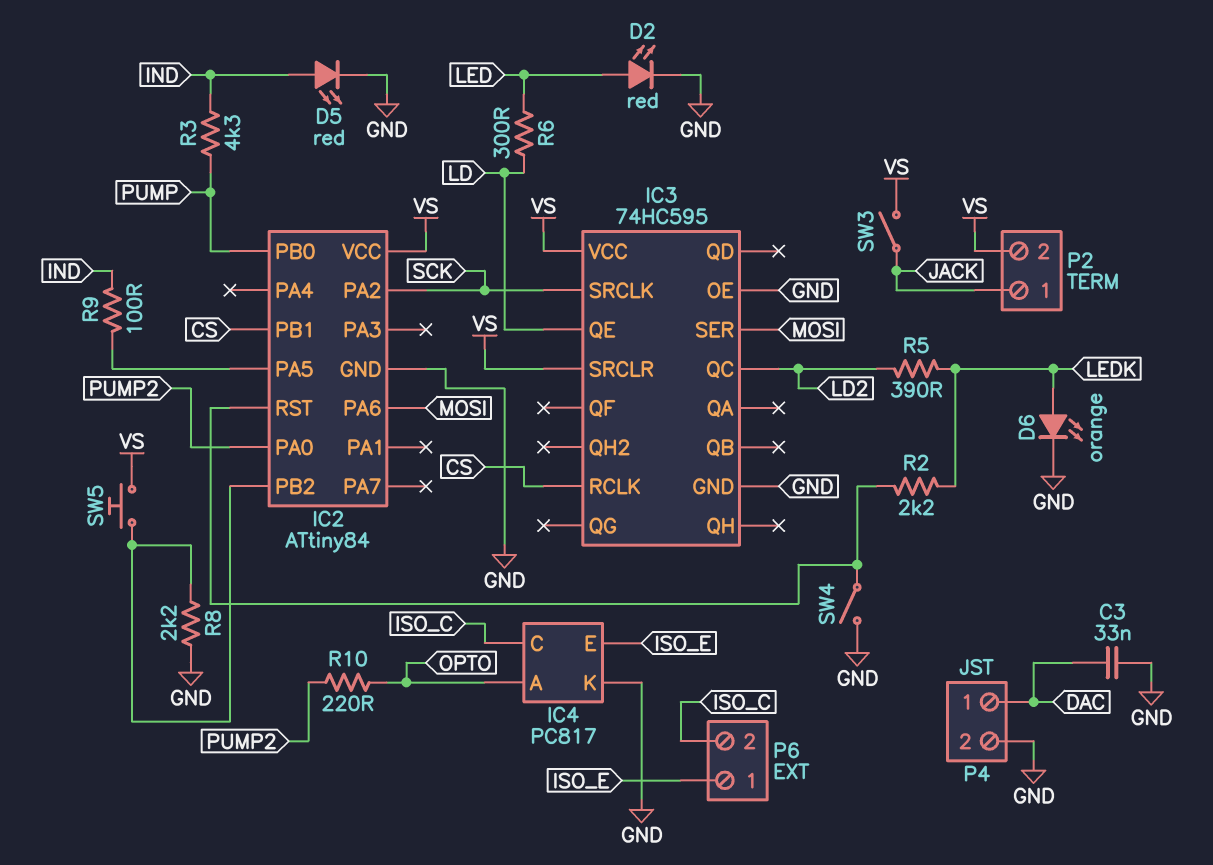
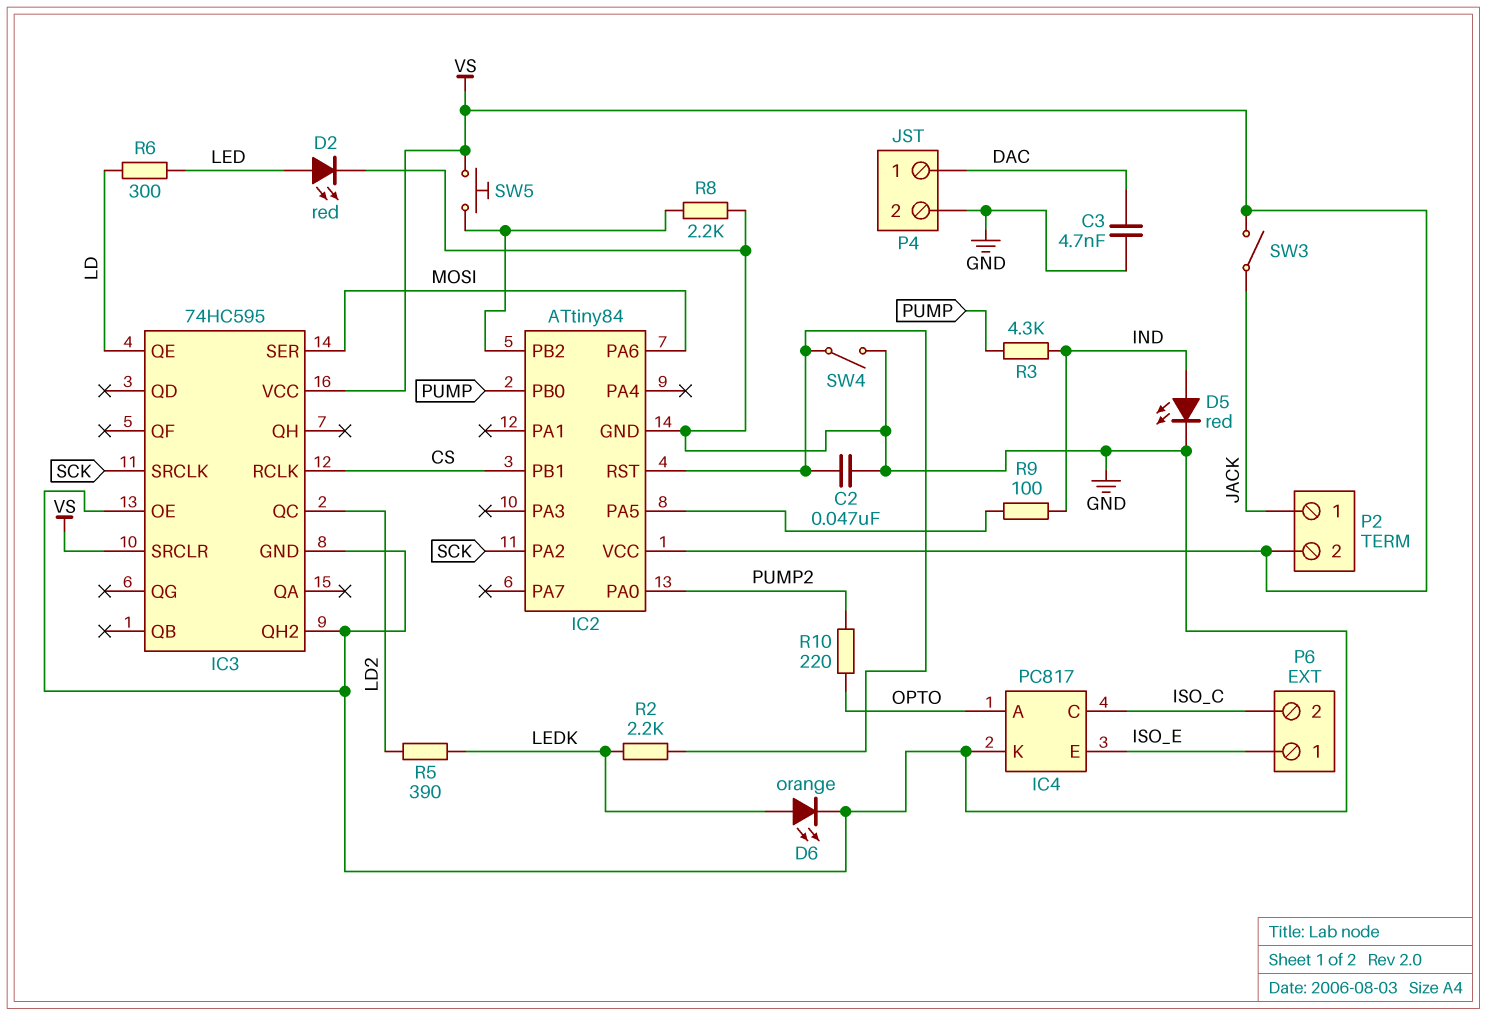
C2: none -> 47nF (GND, IC2/RST)
C3: 33nF (DAC, GND) -> 4.7nF (DAC, GND)
IC3 pin QH2: none -> GND

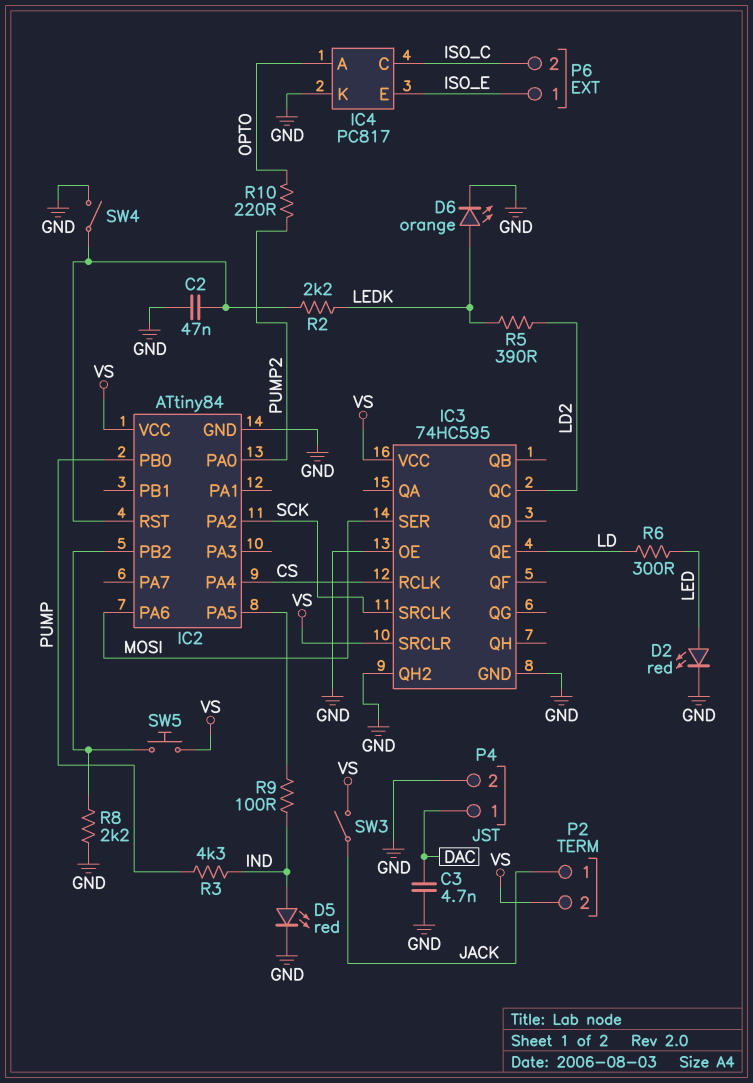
IC2 pin PA4: none -> CS
IC2 pin PB1: CS -> none

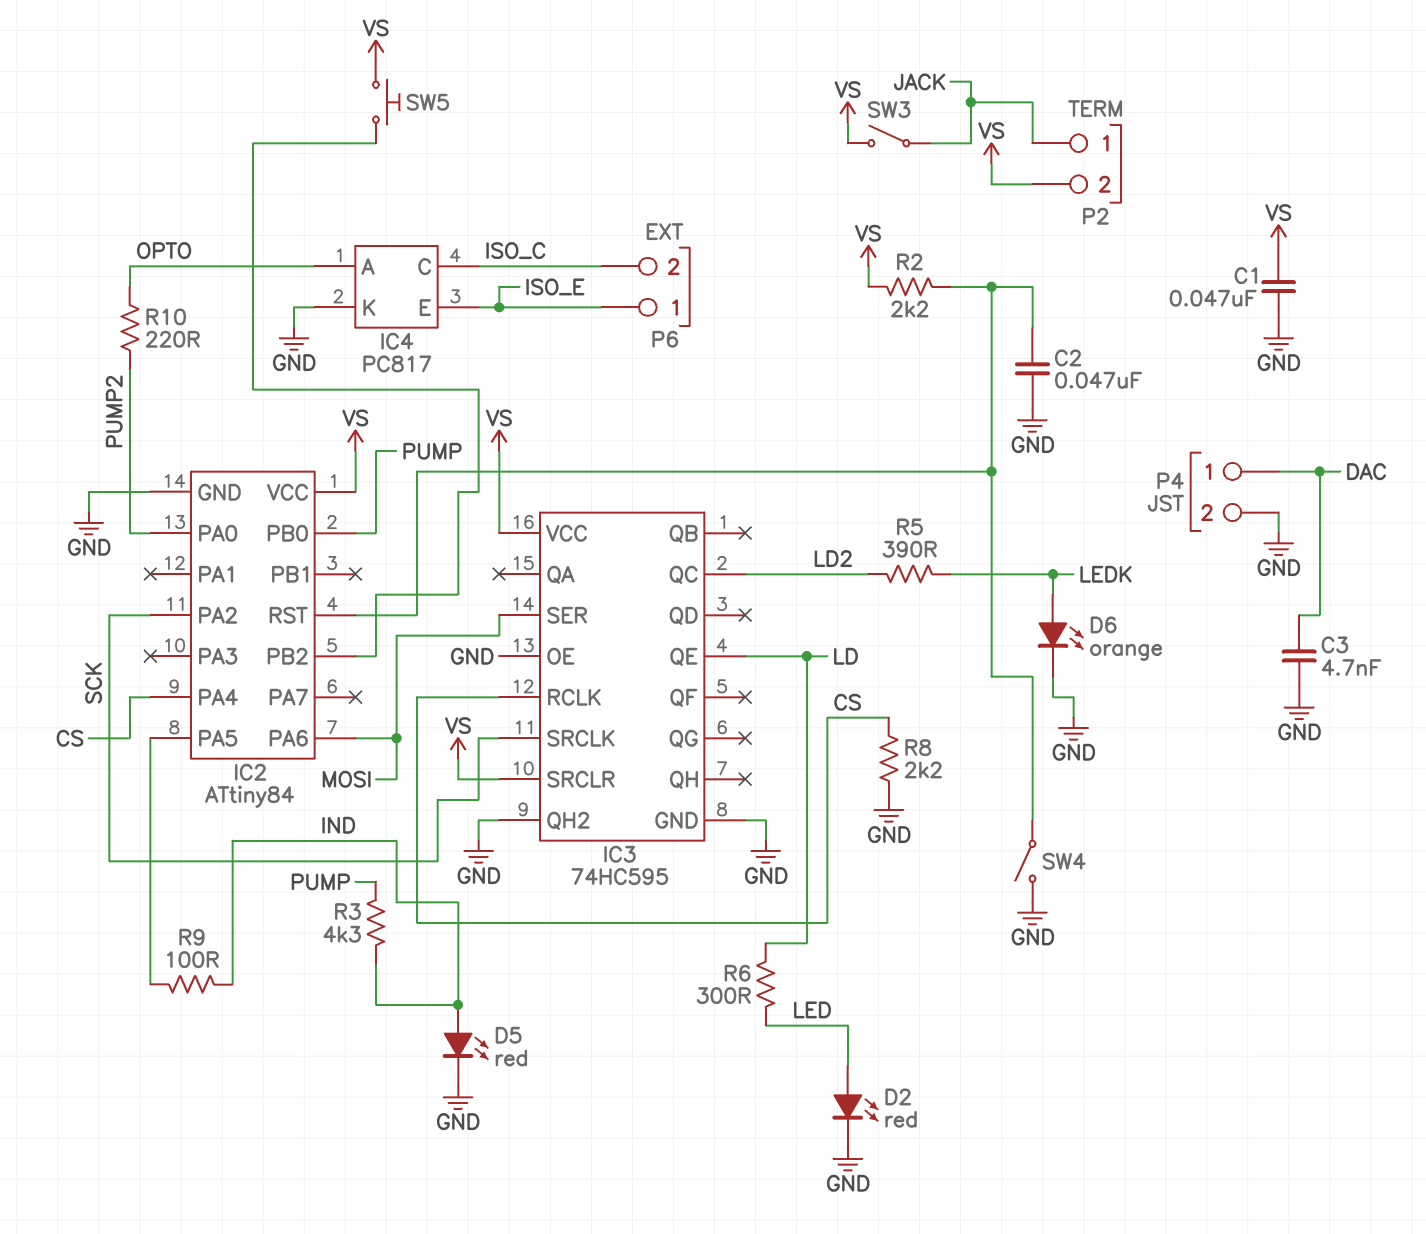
C1: none -> 47nF (GND, VS)
R2: 2.2k (IC2/RST, LEDK) -> 2.2k (IC2/RST, VS)
R8: 2.2k (GND, IC2/PB2) -> 2.2k (CS, GND)

